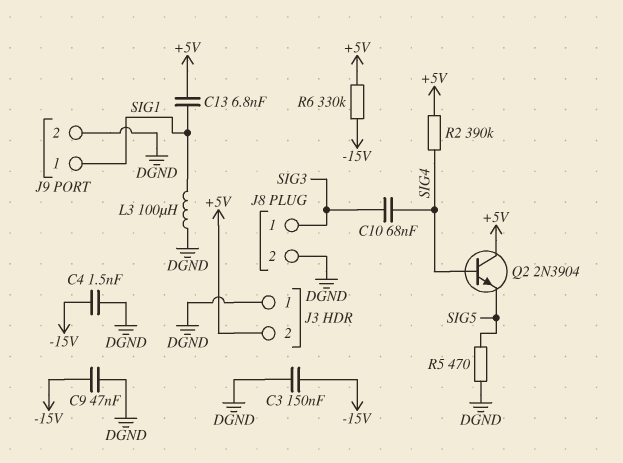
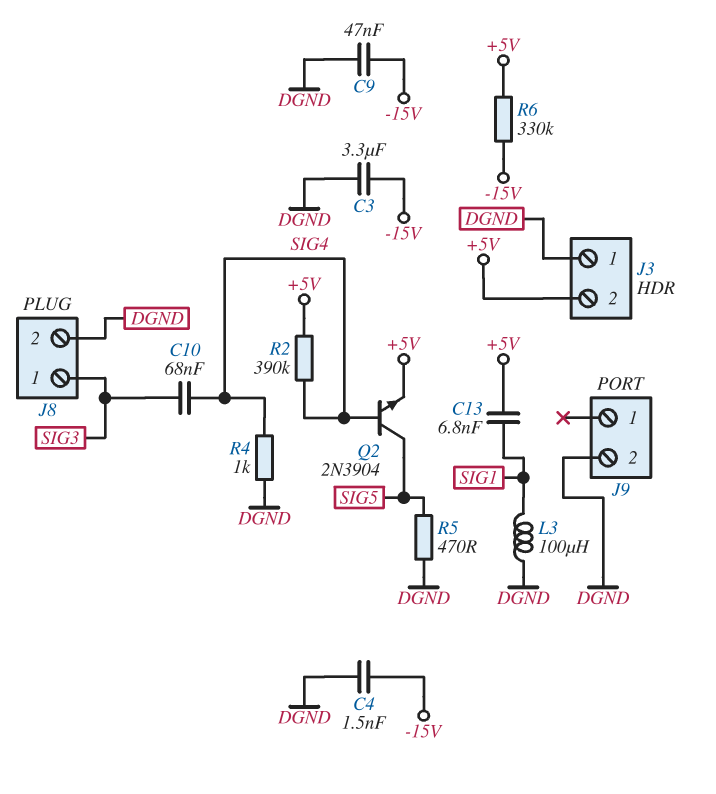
C3: 150nF (-15V, DGND) -> 3.3uF (-15V, DGND)
J9 pin 1: SIG1 -> none
Q2: NPN 2N3904 (B SIG4, C +5V, E SIG5) -> NPN 2N3904 (B SIG4, C SIG5, E +5V)
R4: none -> 1k (DGND, SIG4)

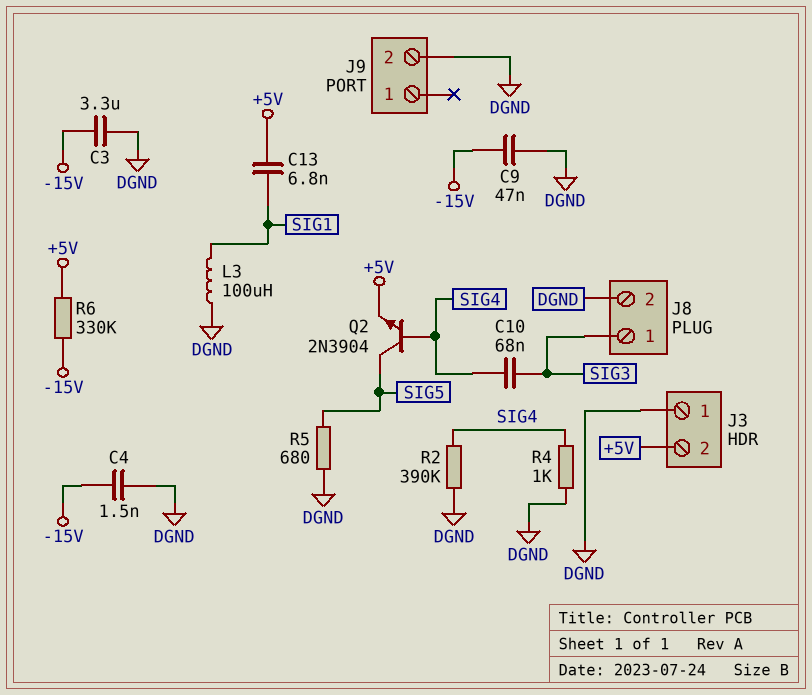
R2: 390k (+5V, SIG4) -> 390k (DGND, SIG4)
R5: 470 (DGND, SIG5) -> 680 (DGND, SIG5)

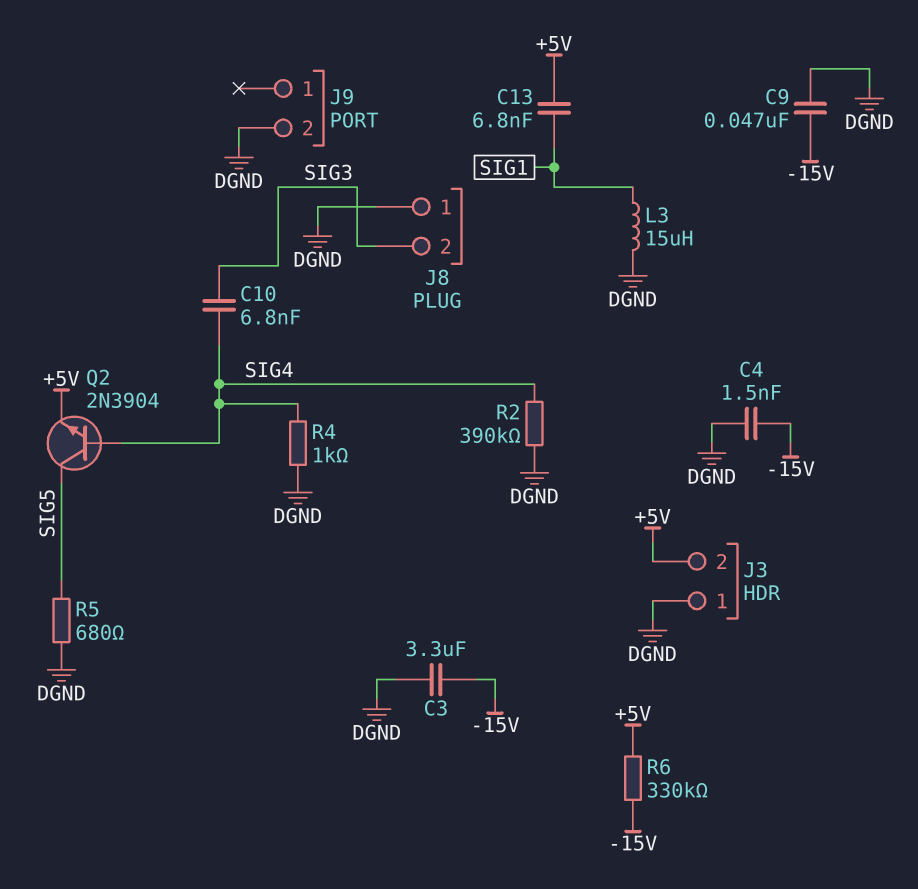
C10: 68nF (SIG3, SIG4) -> 6.8nF (SIG3, SIG4)
J8 pin 1: SIG3 -> DGND
J8 pin 2: DGND -> SIG3
L3: 100uH (DGND, SIG1) -> 15uH (DGND, SIG1)

